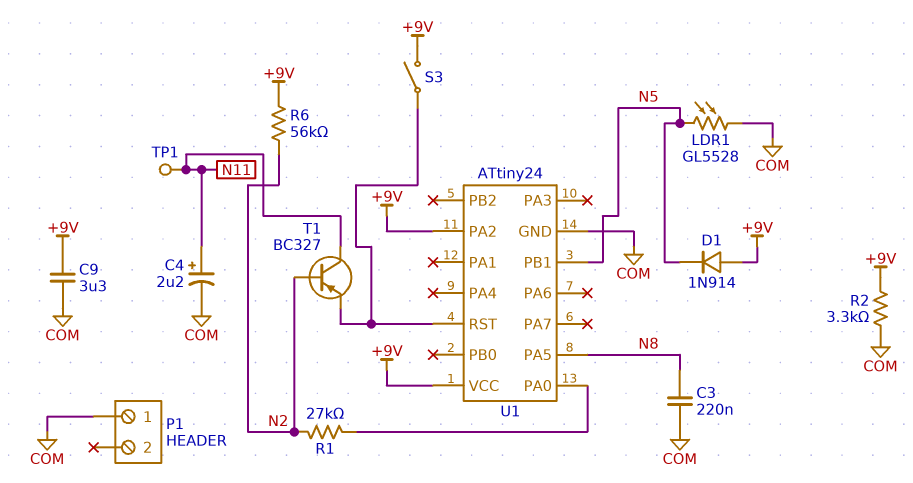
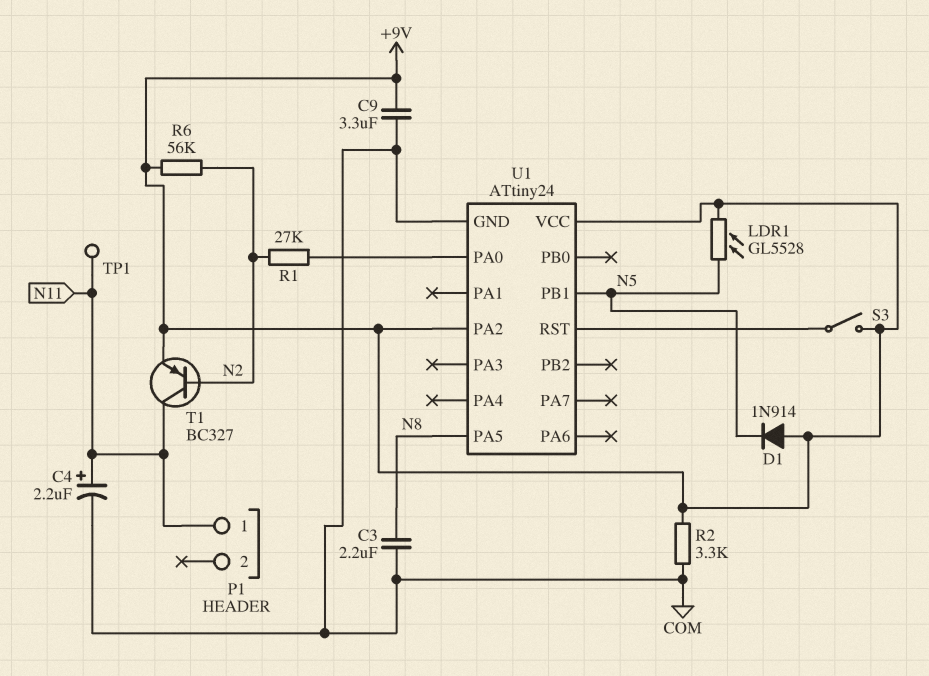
C3: 220nF (COM, N8) -> 2.2uF (COM, N8)
LDR1: GL5528 (COM, N5) -> GL5528 (+9V, N5)
P1 pin 1: COM -> N11
T1: PNP BC327 (B N2, C N11, E U1/RST) -> PNP BC327 (B N2, C N11, E +9V)

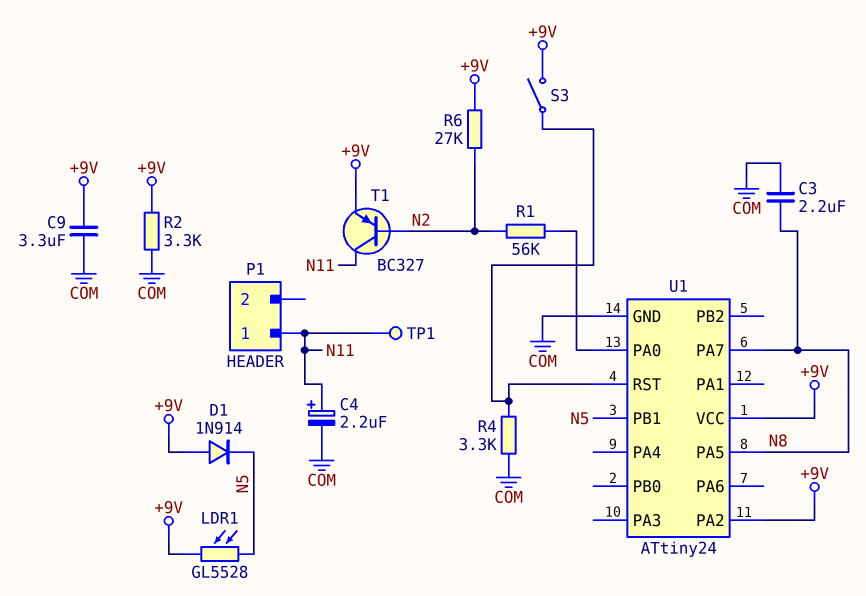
R1: 27k (N2, U1/PA0) -> 56k (N2, U1/PA0)
R4: none -> 3.3k (COM, U1/RST)
R6: 56k (+9V, N2) -> 27k (+9V, N2)
U1 pin PA7: none -> N8

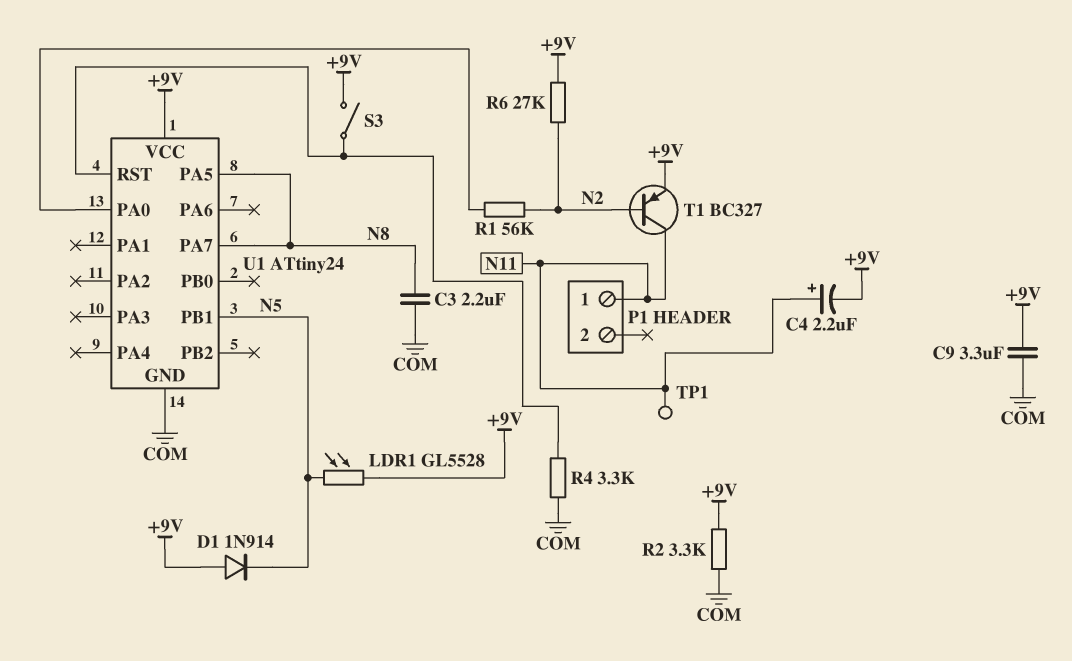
C4: 2.2uF (plus N11, minus COM) -> 2.2uF (plus N11, minus +9V)
U1 pin PA2: +9V -> none

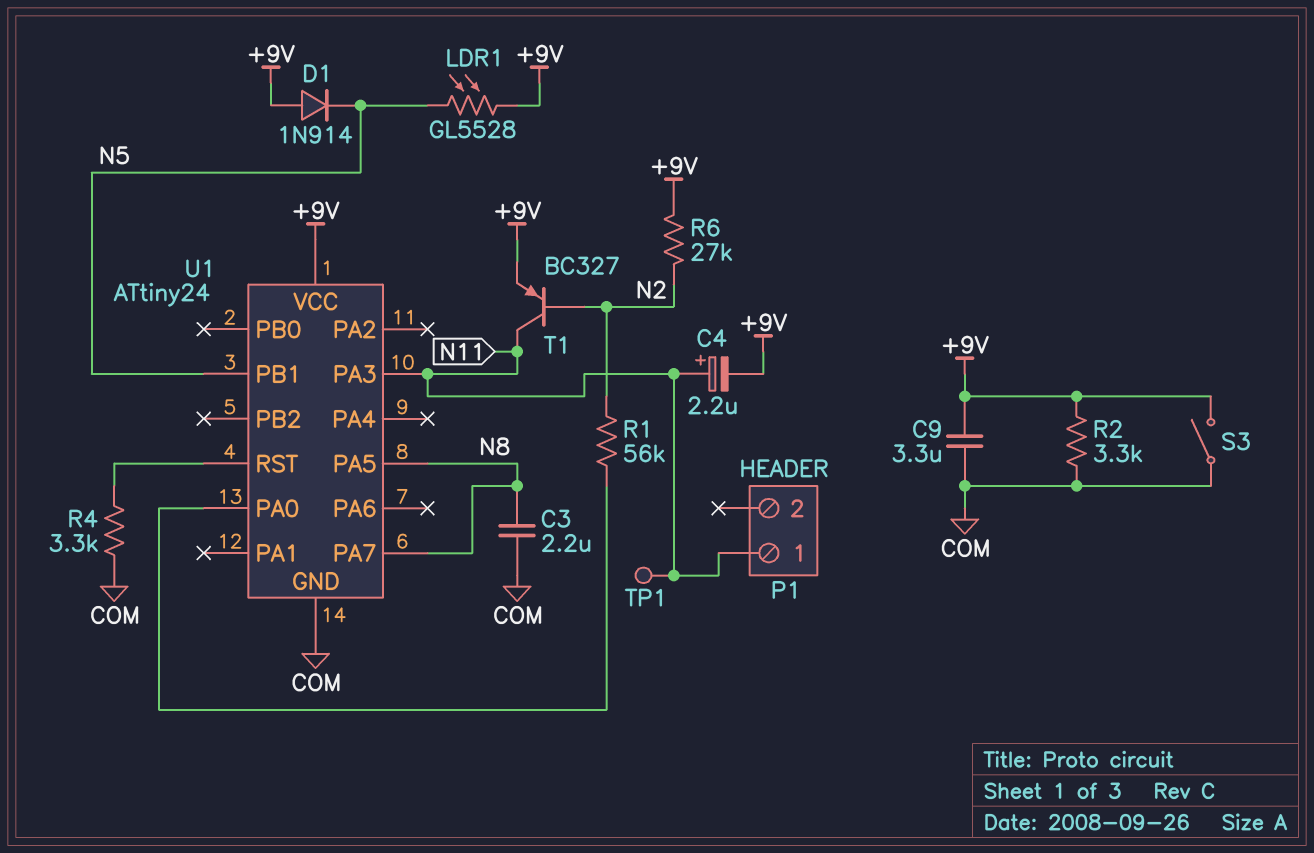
S3: switch (+9V, U1/RST) -> switch (+9V, COM)
U1 pin PA3: none -> N11

